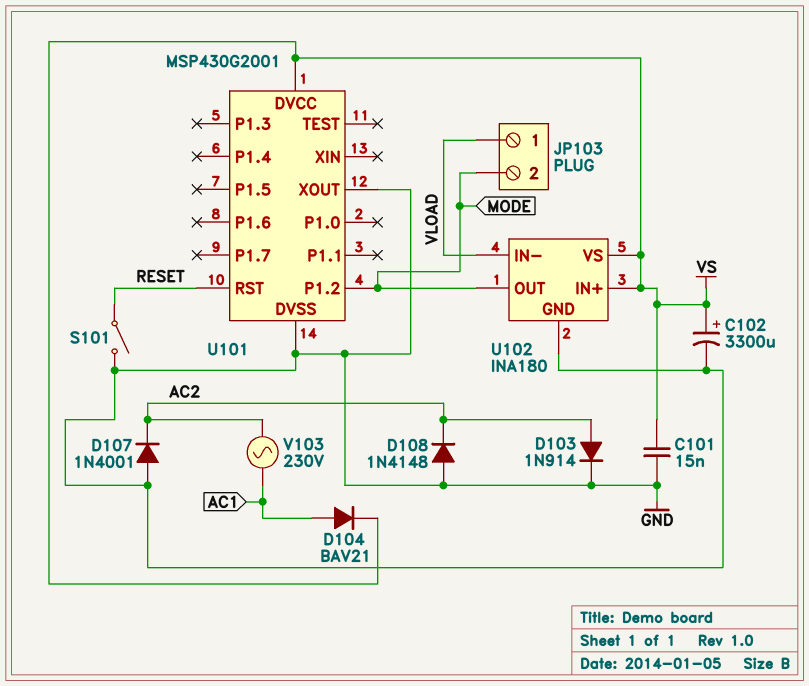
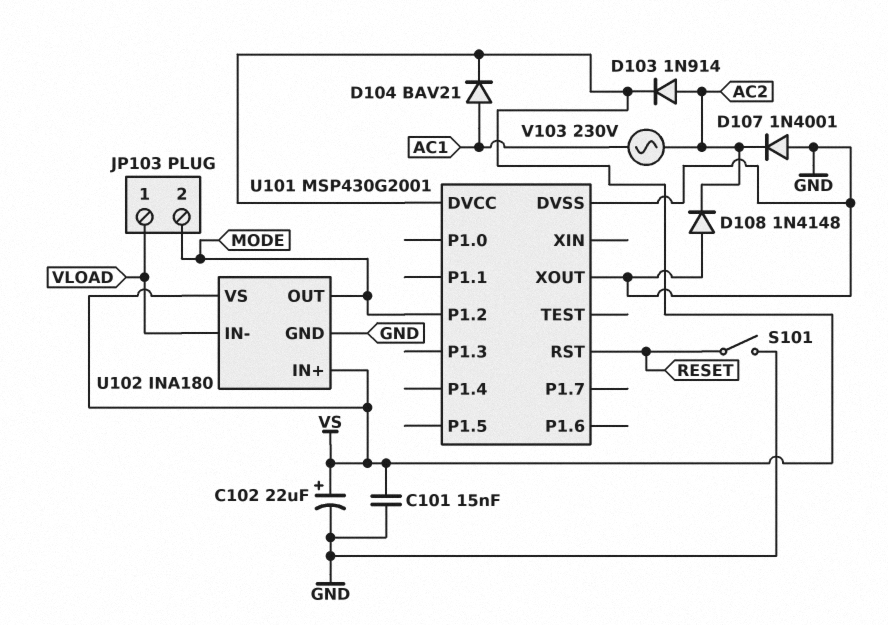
C102: 3300uF (plus VS, minus GND) -> 22uF (plus VS, minus GND)
D103: diode 1N914 (A AC2, K GND) -> diode 1N914 (A AC2, K VS)

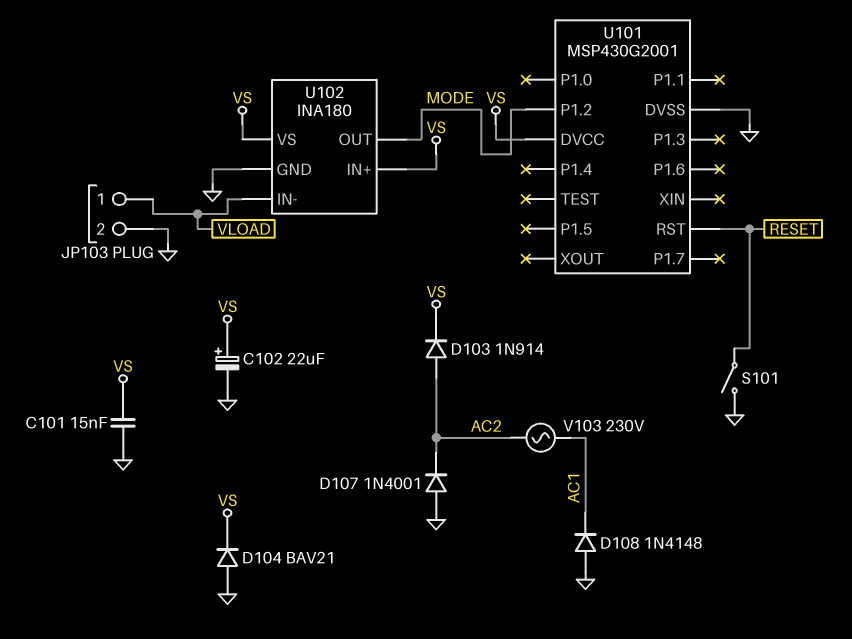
D104: diode BAV21 (A AC1, K VS) -> diode BAV21 (A GND, K VS)
D108: diode 1N4148 (A GND, K AC2) -> diode 1N4148 (A GND, K AC1)
JP103 pin 2: MODE -> GND
U101 pin XOUT: GND -> none

